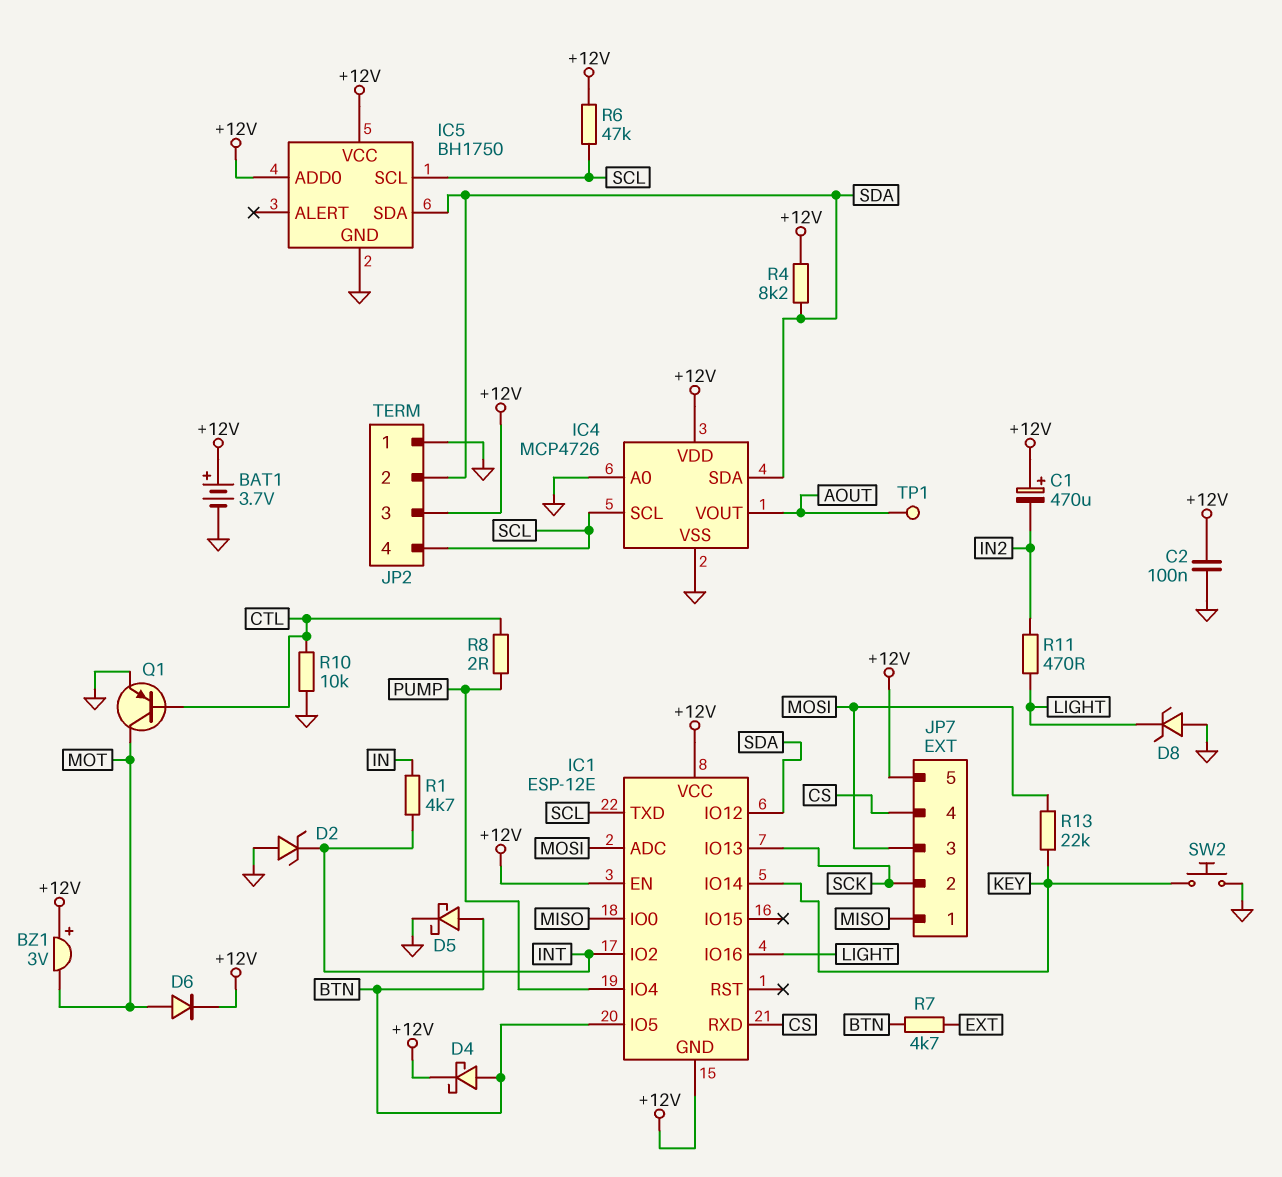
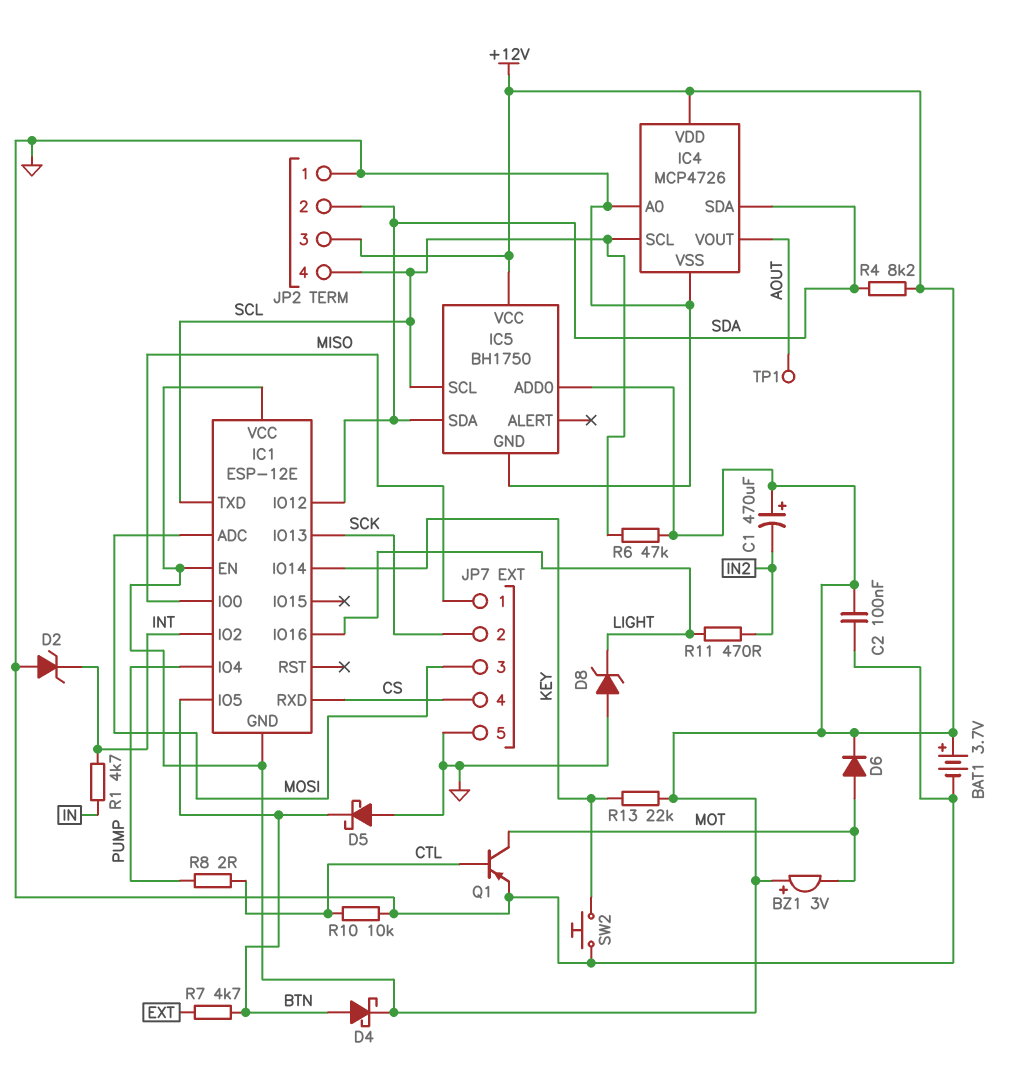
D5: schottky (A BTN, K GND) -> schottky (A GND, K BTN)
JP7 pin 5: +12V -> GND
R13: 22k (KEY, MOSI) -> 22k (+12V, KEY)

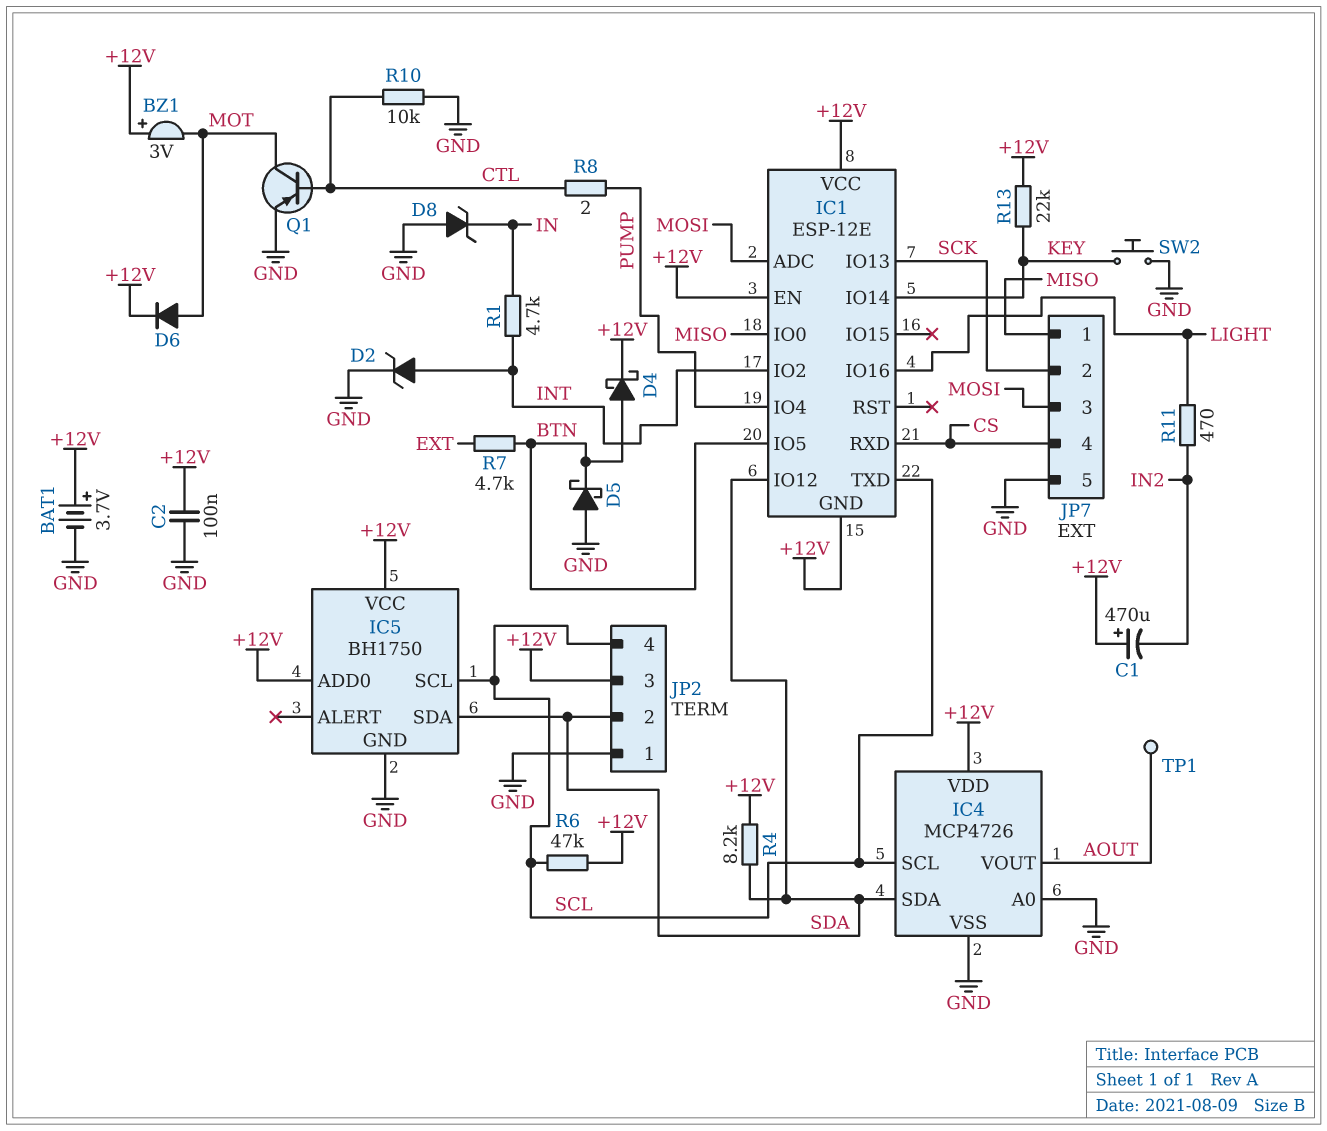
D2: zener (A GND, K INT) -> zener (A INT, K GND)
D8: zener (A GND, K LIGHT) -> zener (A GND, K IN)

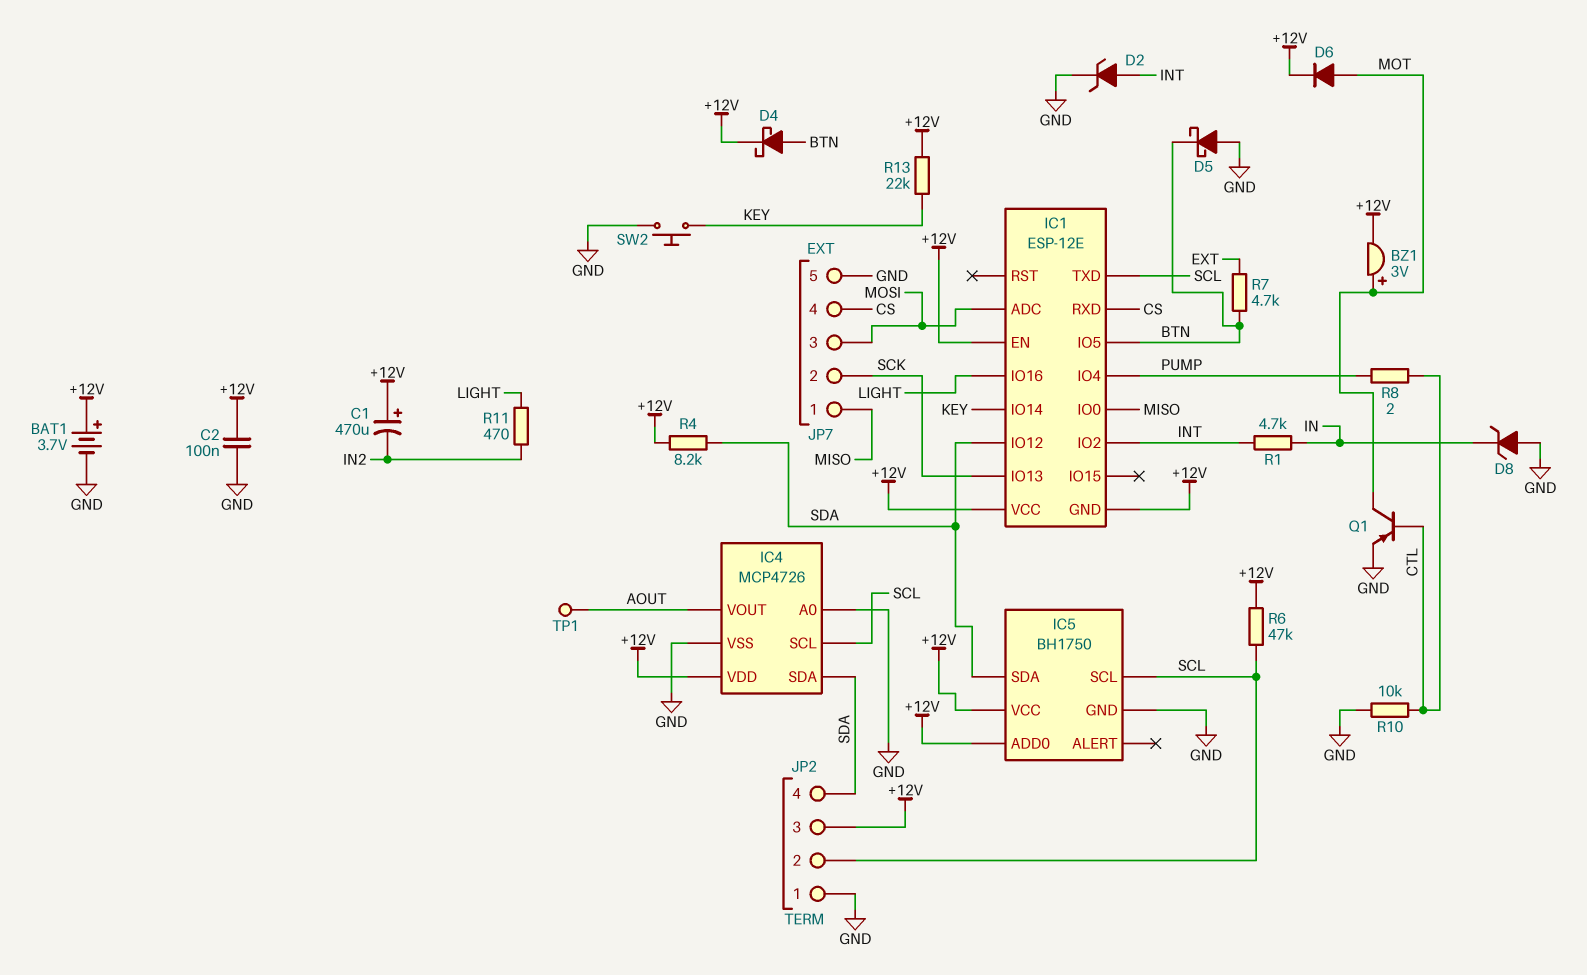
BZ1: buzzer 3V (plus +12V, minus MOT) -> buzzer 3V (plus MOT, minus +12V)
JP2 pin 2: SDA -> SCL
JP2 pin 4: SCL -> SDA

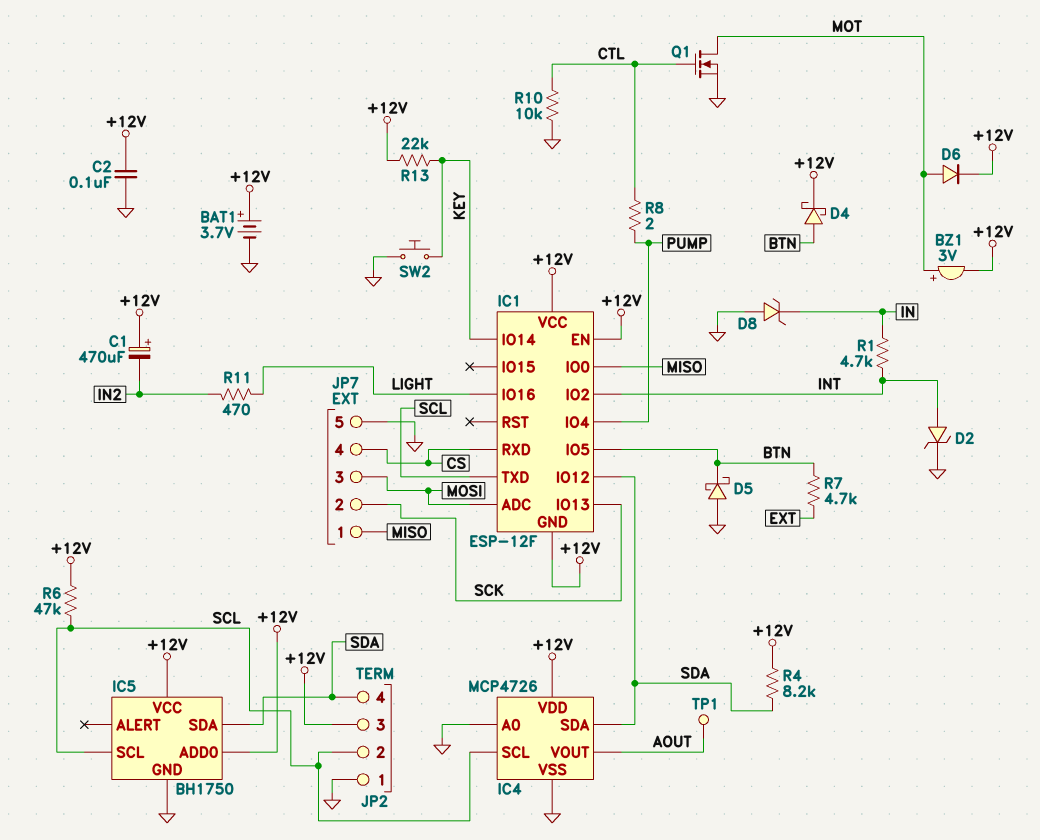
IC1: ESP-12E -> ESP-12F
Q1: PNP (B CTL, C MOT, E GND) -> NMOS (G CTL, D MOT, S GND)

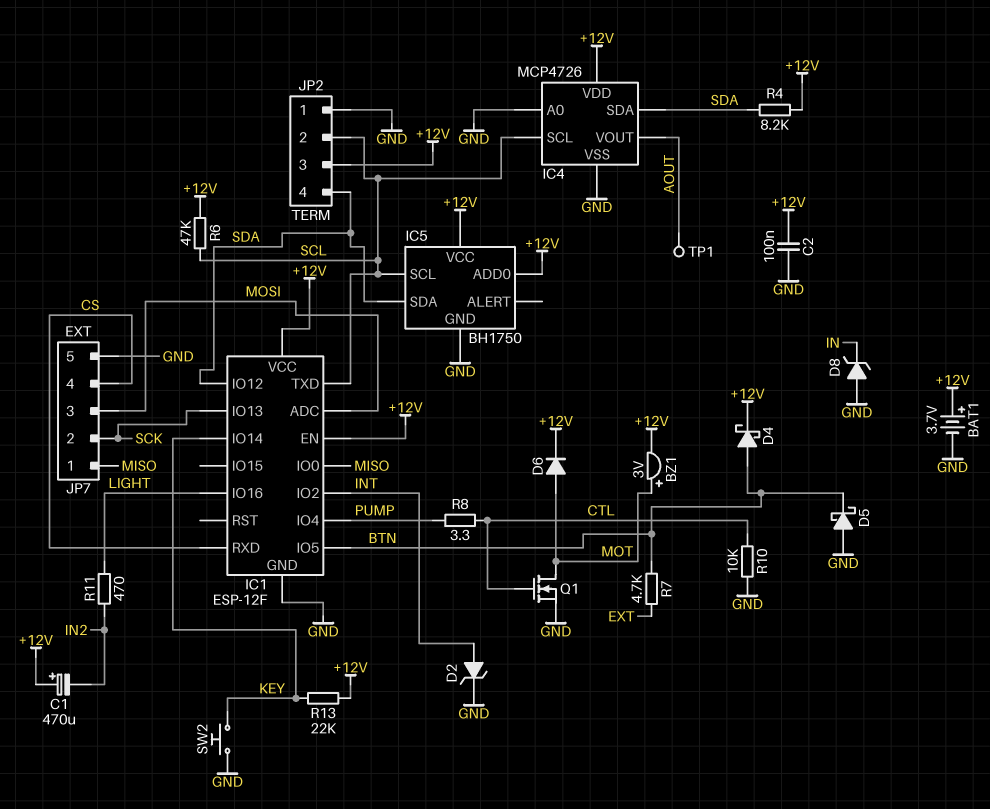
IC1 pin GND: +12V -> GND
R1: 4.7k (IN, INT) -> none
R8: 2 (CTL, PUMP) -> 3.3 (CTL, PUMP)

